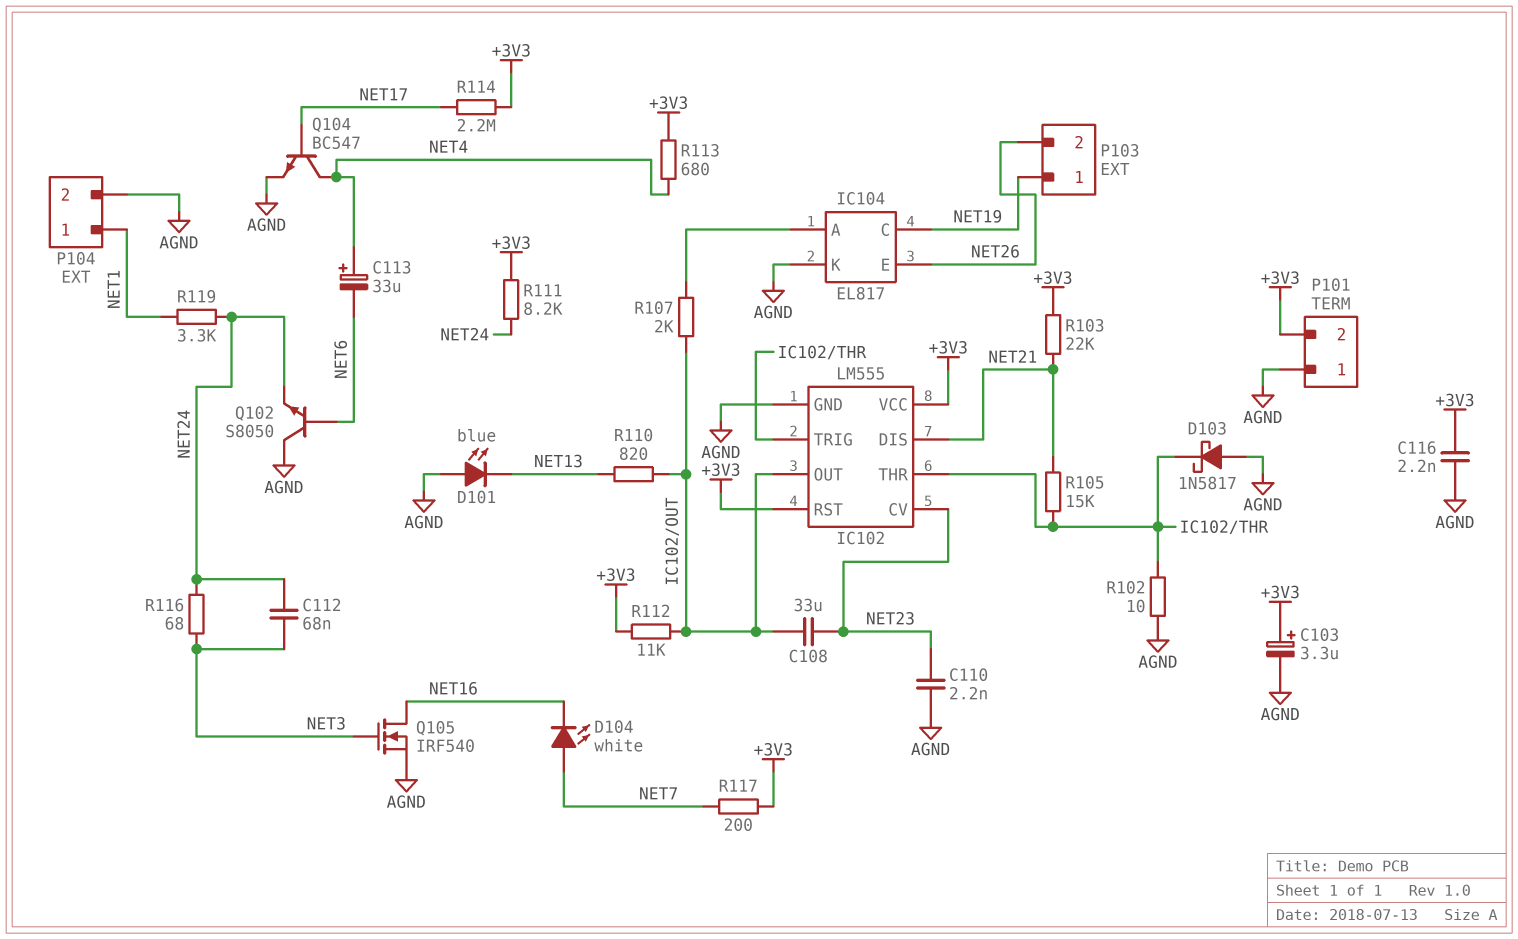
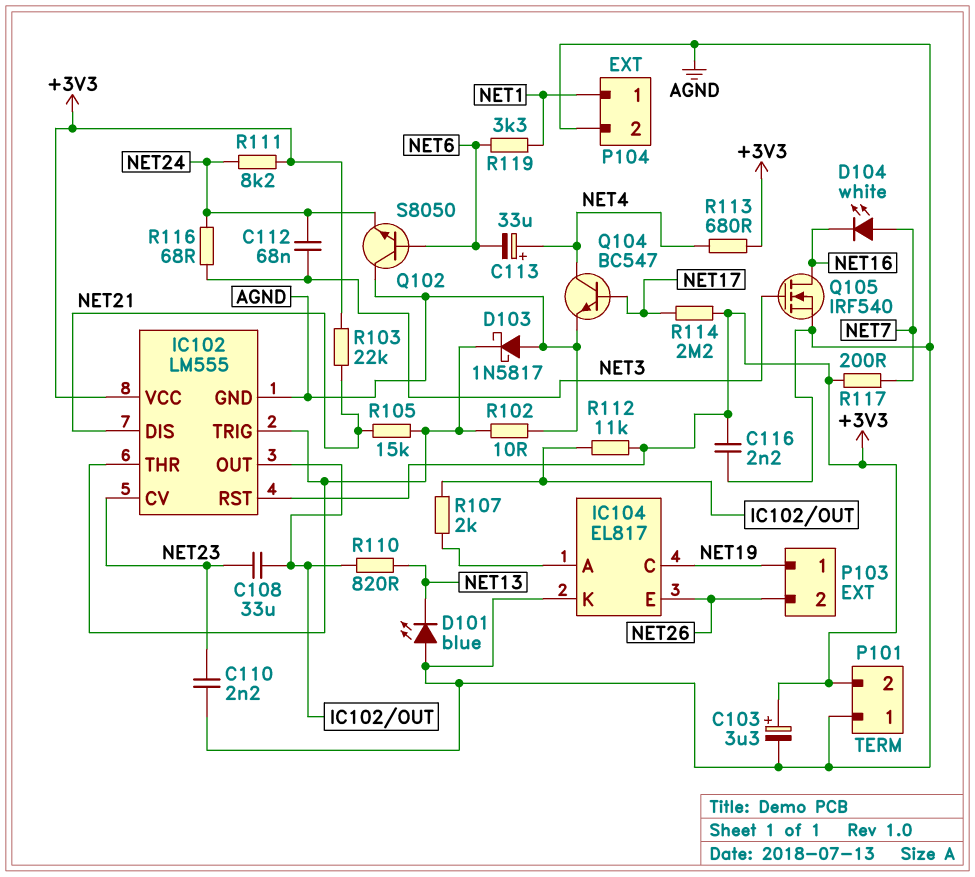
R119: 3.3k (NET1, NET24) -> 3.3k (NET1, NET6)

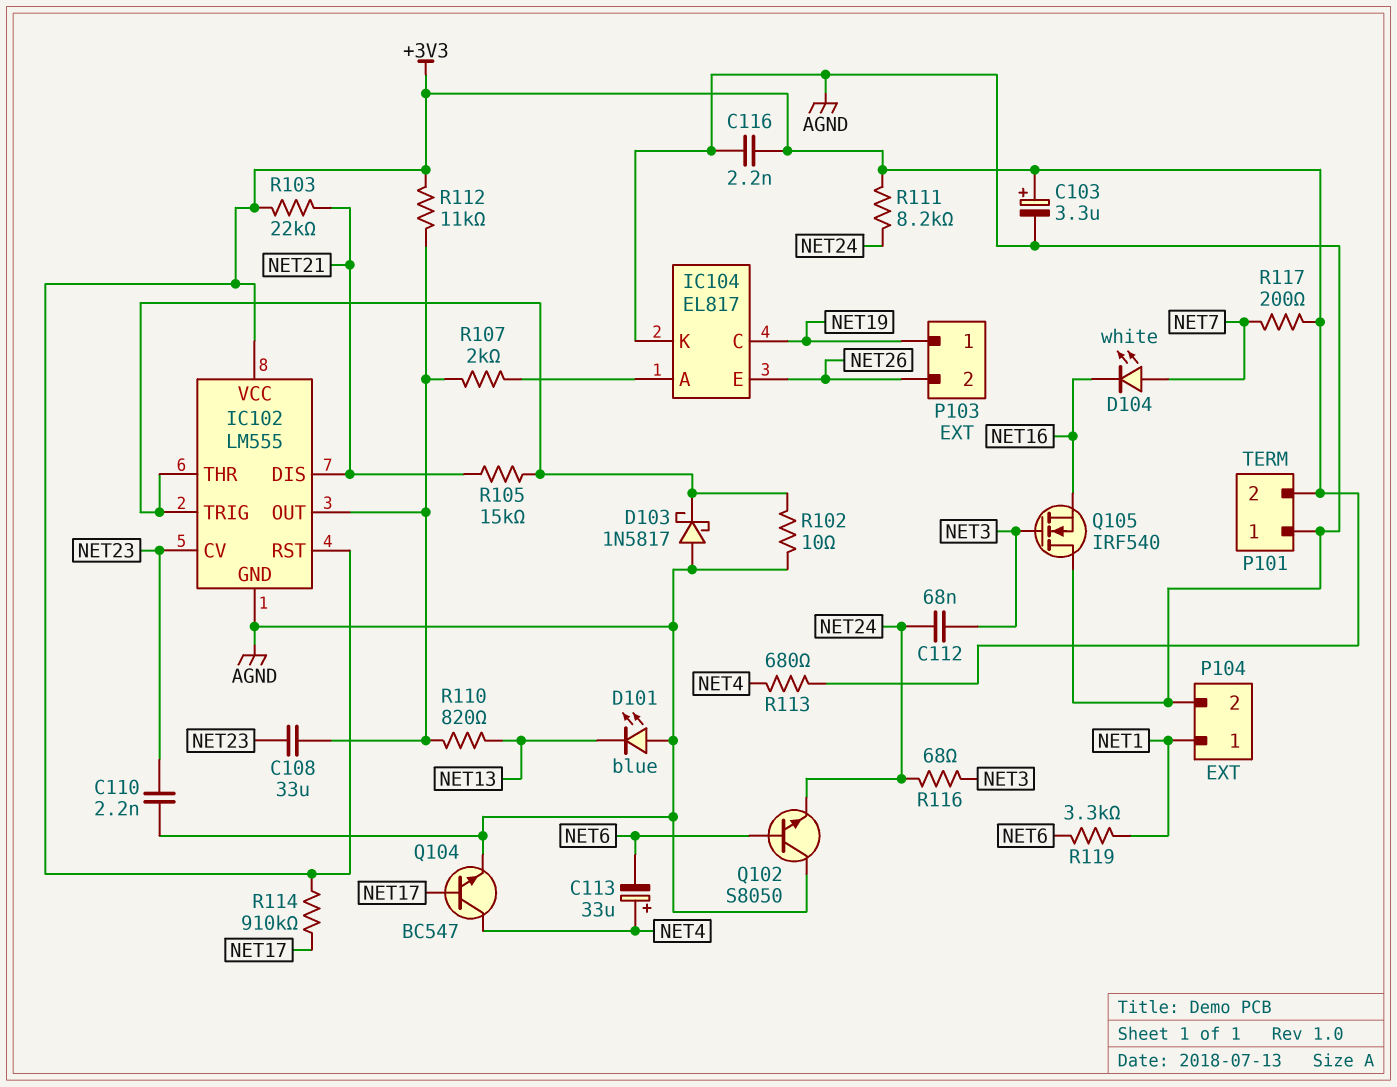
Q105: NMOS IRF540 (G NET3, D NET16, S AGND) -> NMOS IRF540 (G NET3, D AGND, S NET16)
R114: 2.2M (+3V3, NET17) -> 910k (+3V3, NET17)

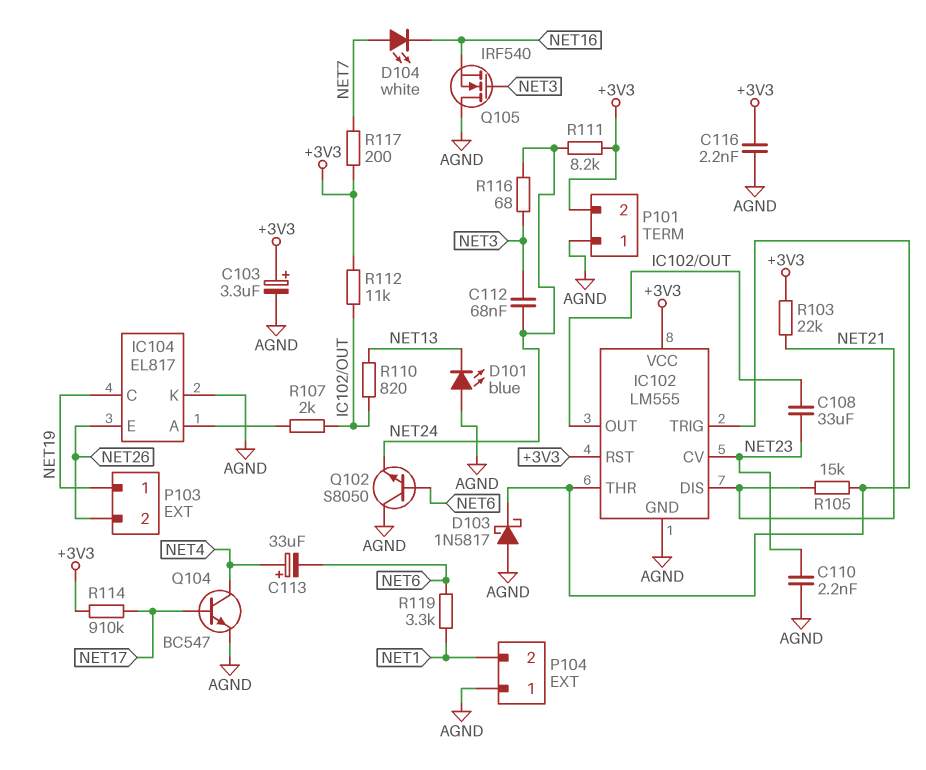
P104 pin 1: NET1 -> AGND
P104 pin 2: AGND -> NET1
R102: 10 (AGND, IC102/THR) -> none
R113: 680 (+3V3, NET4) -> none

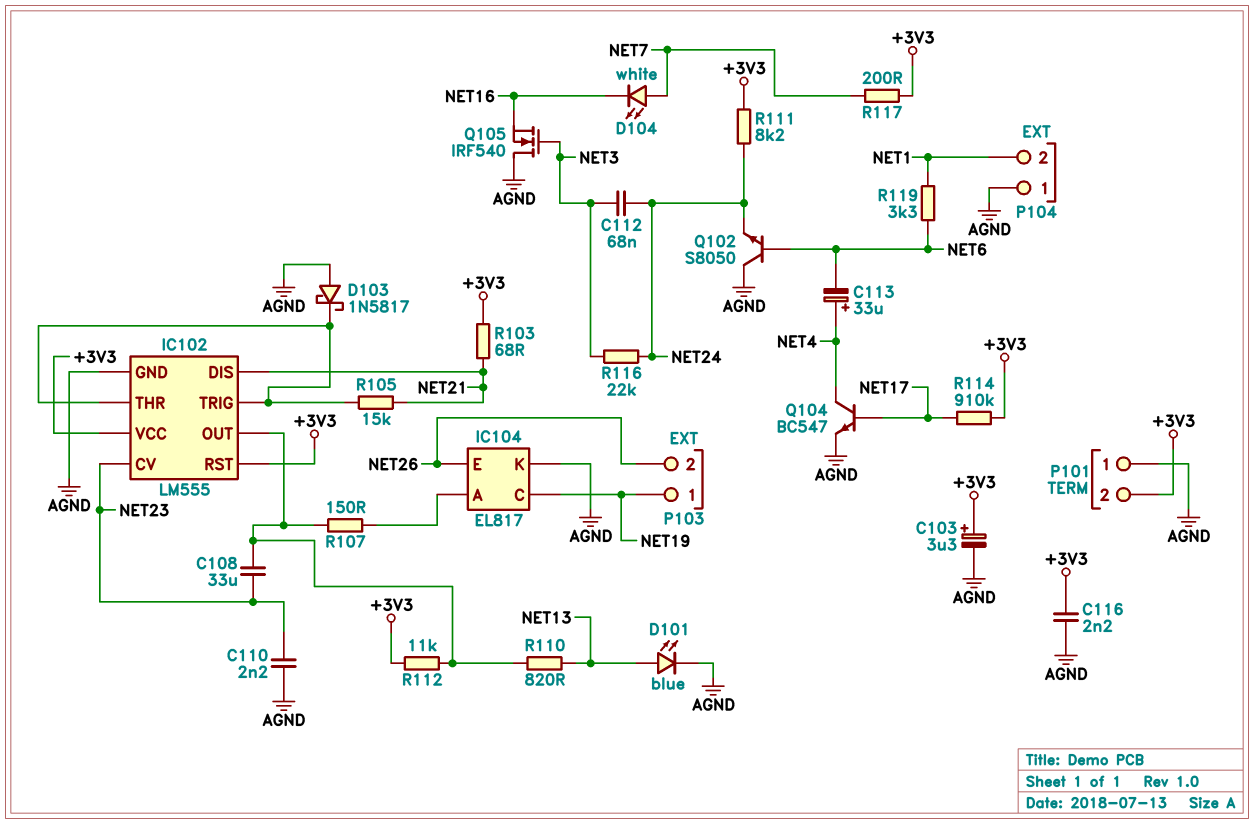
D101: LED blue (A AGND, K NET13) -> LED blue (A NET13, K AGND)
R103: 22k (+3V3, NET21) -> 68 (+3V3, NET21)
R107: 2k (IC102/OUT, IC104/A) -> 150 (IC102/OUT, IC104/A)
R116: 68 (NET3, NET24) -> 22k (NET3, NET24)

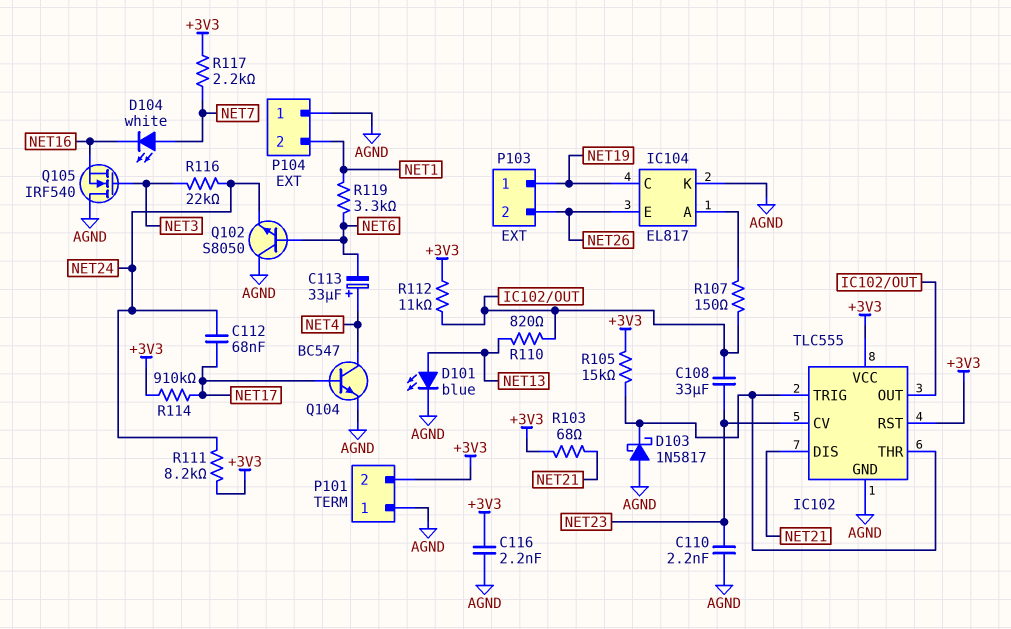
C103: 3.3uF (plus +3V3, minus AGND) -> none
C112: 68nF (NET3, NET24) -> 68nF (NET17, NET24)
IC102: LM555 -> TLC555
R105: 15k (IC102/THR, NET21) -> 15k (+3V3, IC102/THR)
R117: 200 (+3V3, NET7) -> 2.2k (+3V3, NET7)

